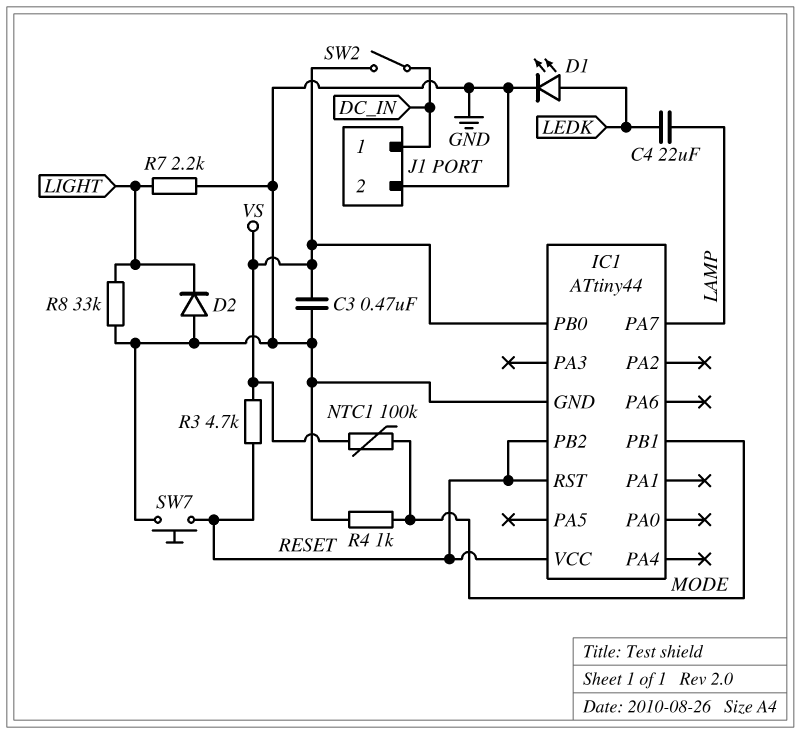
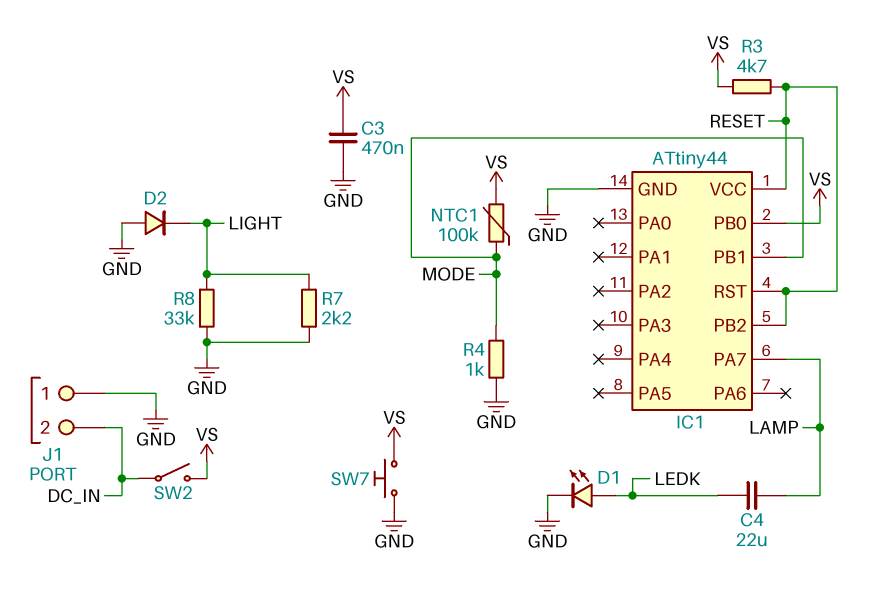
J1 pin 1: DC_IN -> GND
J1 pin 2: GND -> DC_IN
SW7: button (GND, RESET) -> button (GND, VS)

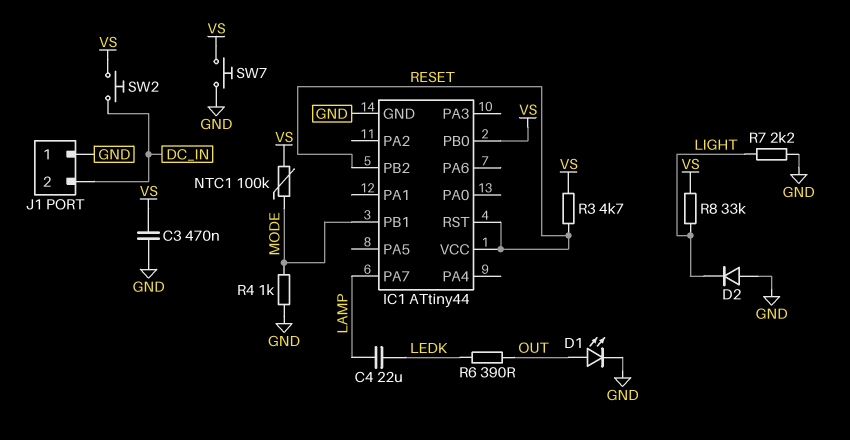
D1: LED (A LEDK, K GND) -> LED (A OUT, K GND)
R6: none -> 390 (LEDK, OUT)
R8: 33k (GND, LIGHT) -> 33k (LIGHT, VS)
SW2: switch (DC_IN, VS) -> button (DC_IN, VS)

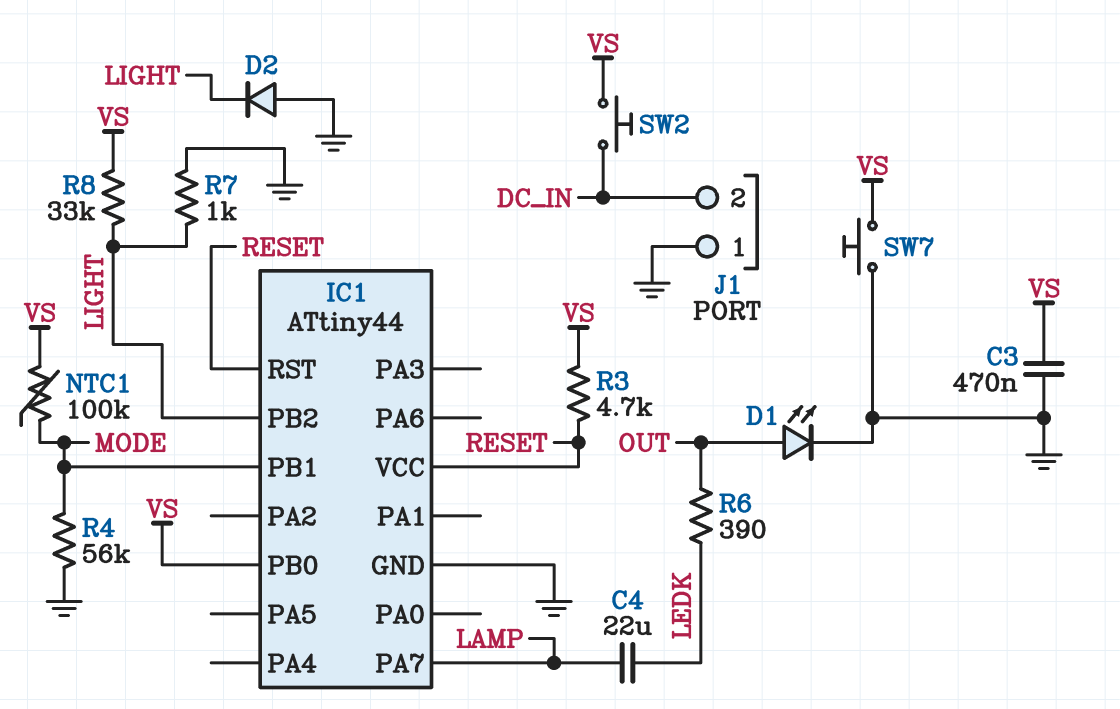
IC1 pin PB2: RESET -> LIGHT
R4: 1k (GND, MODE) -> 56k (GND, MODE)
R7: 2.2k (GND, LIGHT) -> 1k (GND, LIGHT)

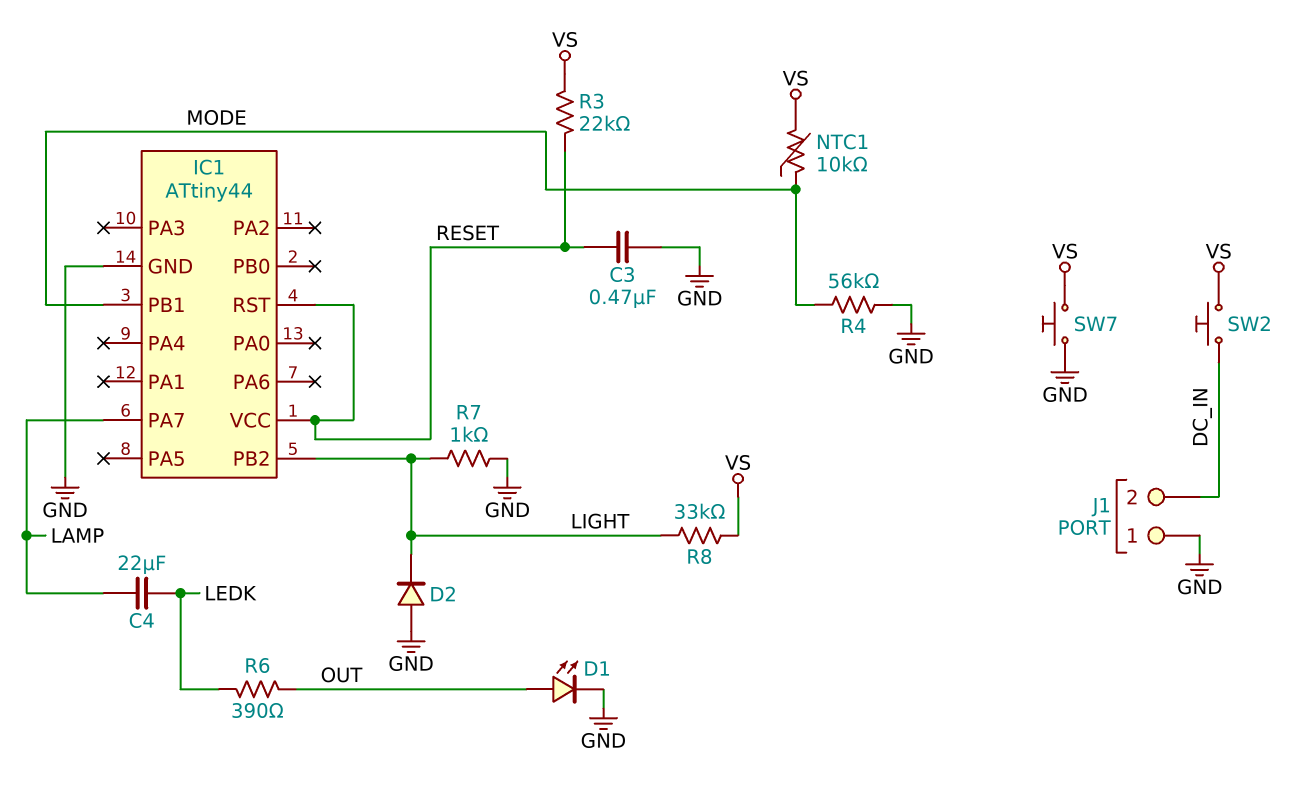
C3: 470nF (GND, VS) -> 470nF (GND, RESET)
IC1 pin PB0: VS -> none
NTC1: 100k (MODE, VS) -> 10k (MODE, VS)
R3: 4.7k (RESET, VS) -> 22k (RESET, VS)

